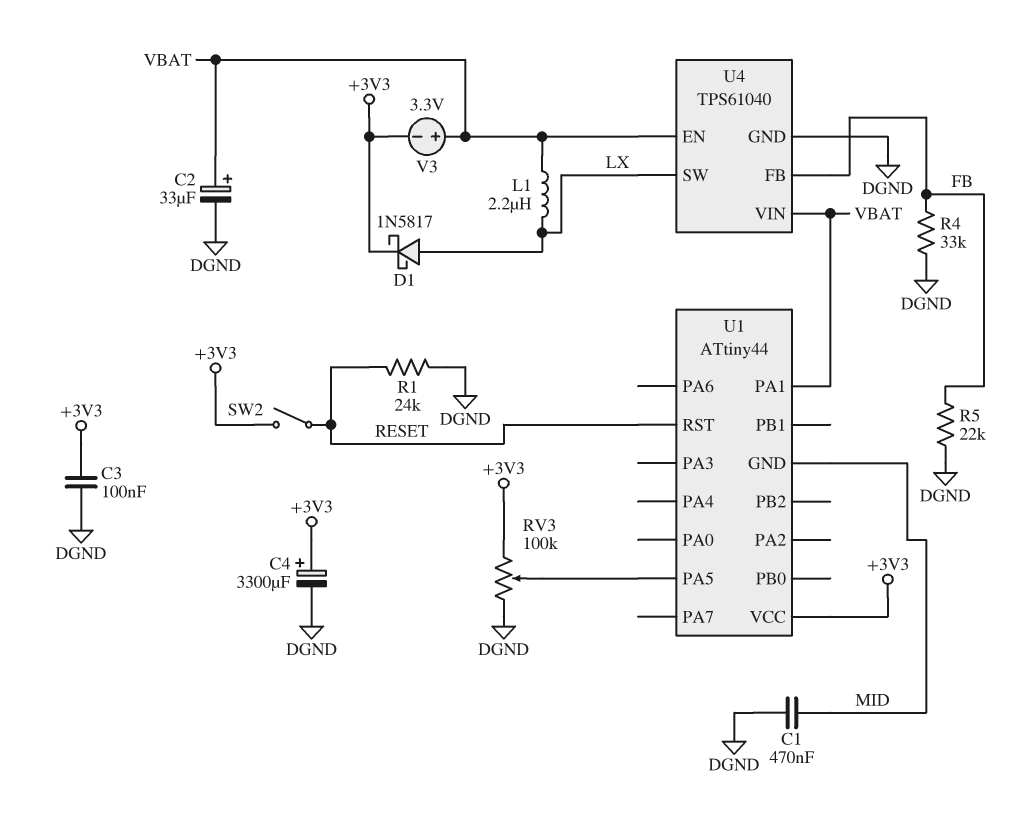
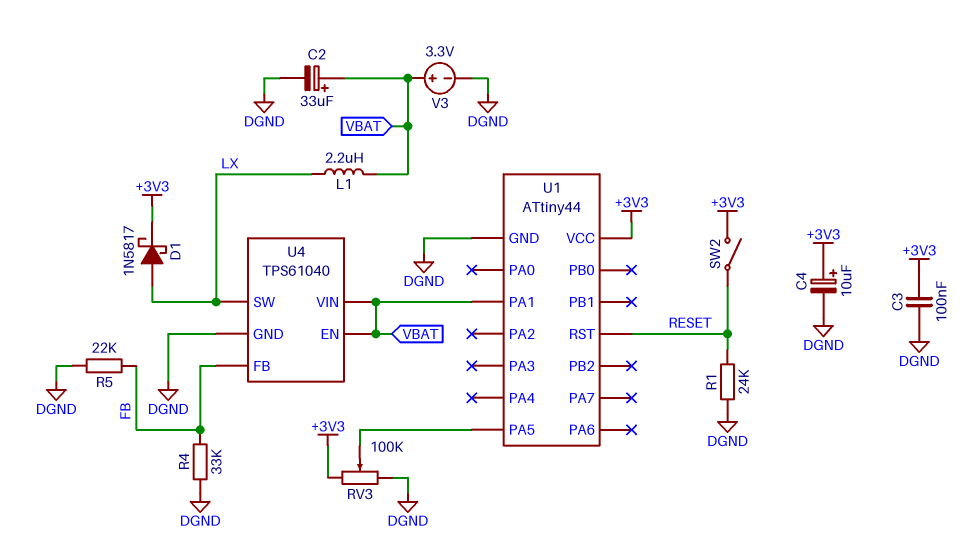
C1: 470nF (DGND, MID) -> none
C4: 3300uF (plus +3V3, minus DGND) -> 10uF (plus +3V3, minus DGND)
U1 pin GND: MID -> DGND
V3: 3.3V (plus VBAT, minus +3V3) -> 3.3V (plus VBAT, minus DGND)

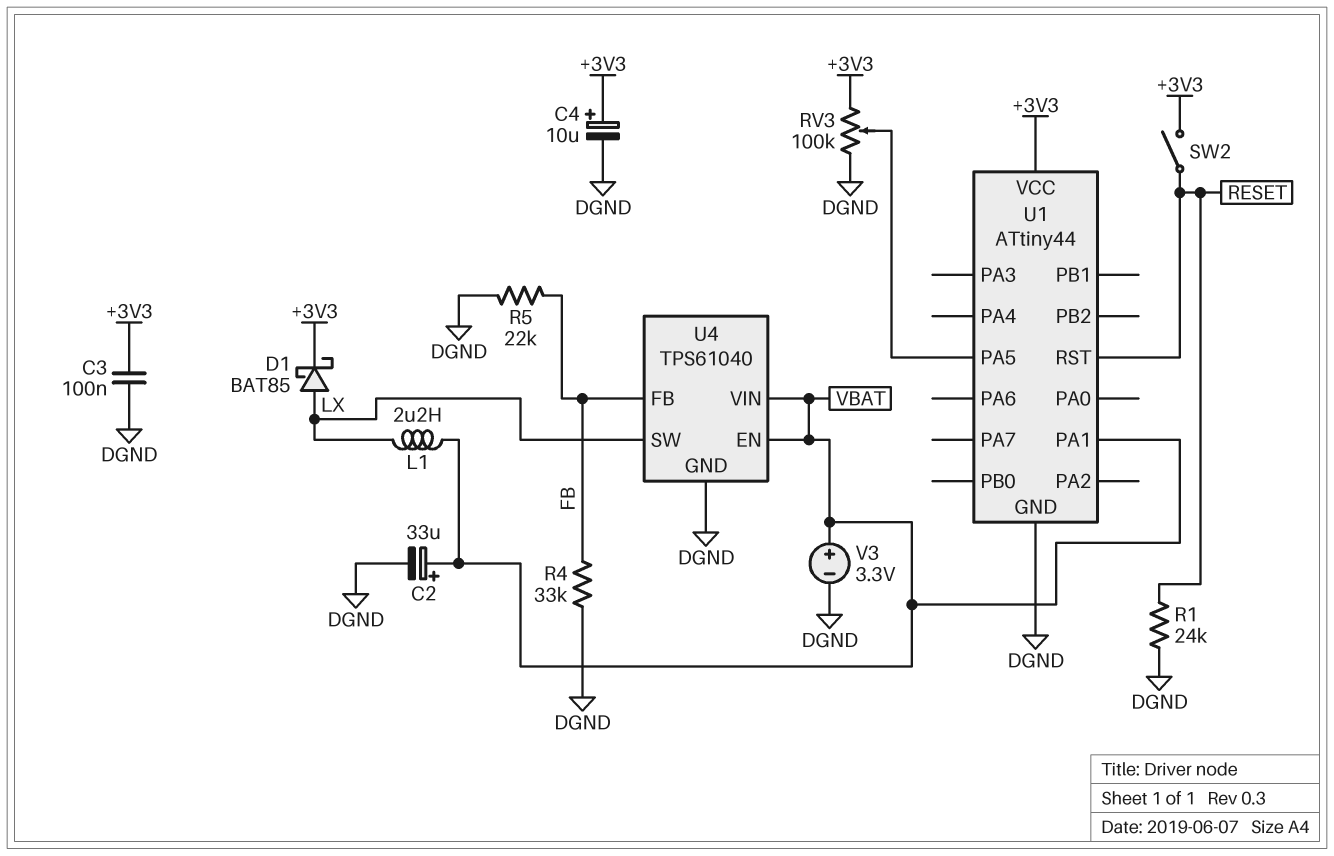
D1: schottky 1N5817 (A LX, K +3V3) -> schottky BAT85 (A LX, K +3V3)

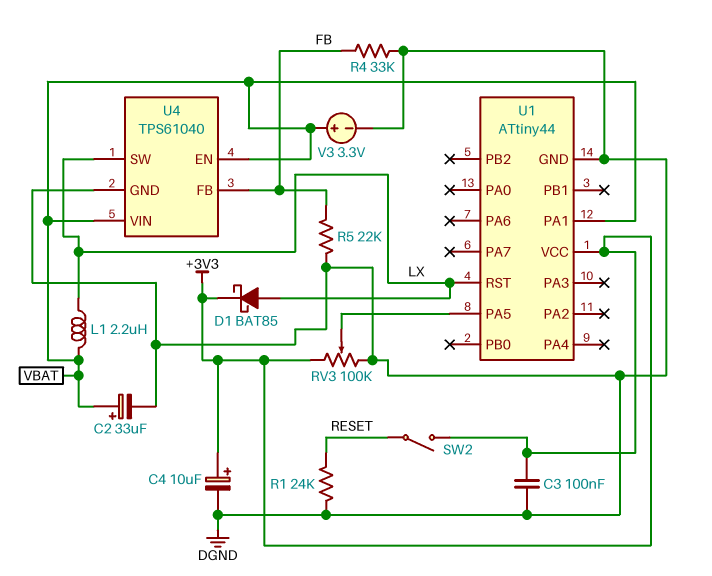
U1 pin RST: RESET -> LX

